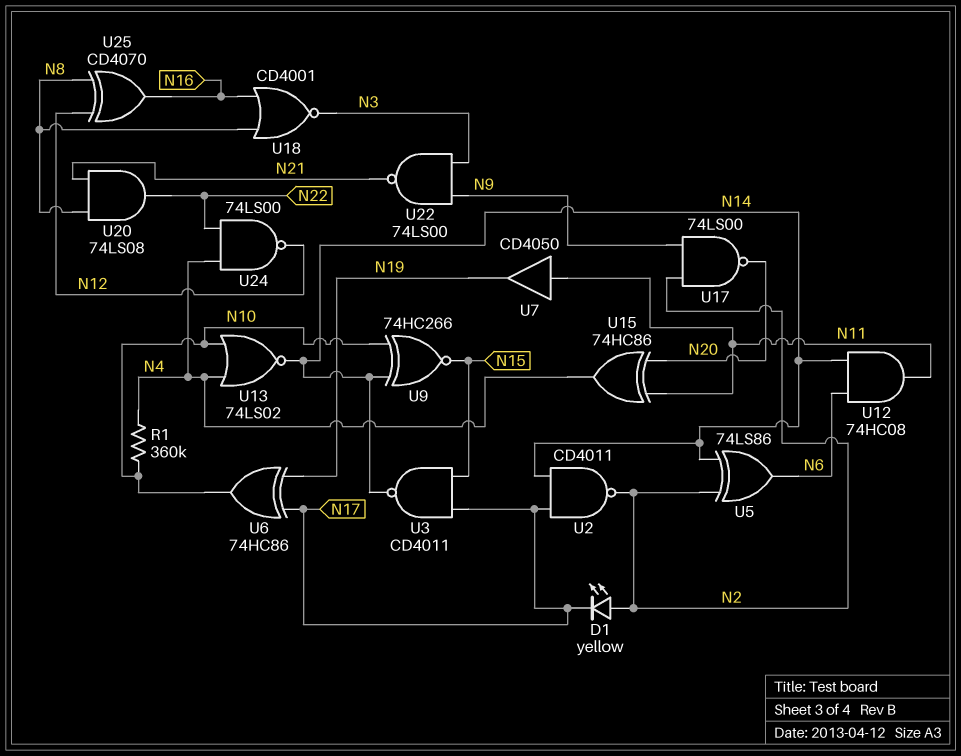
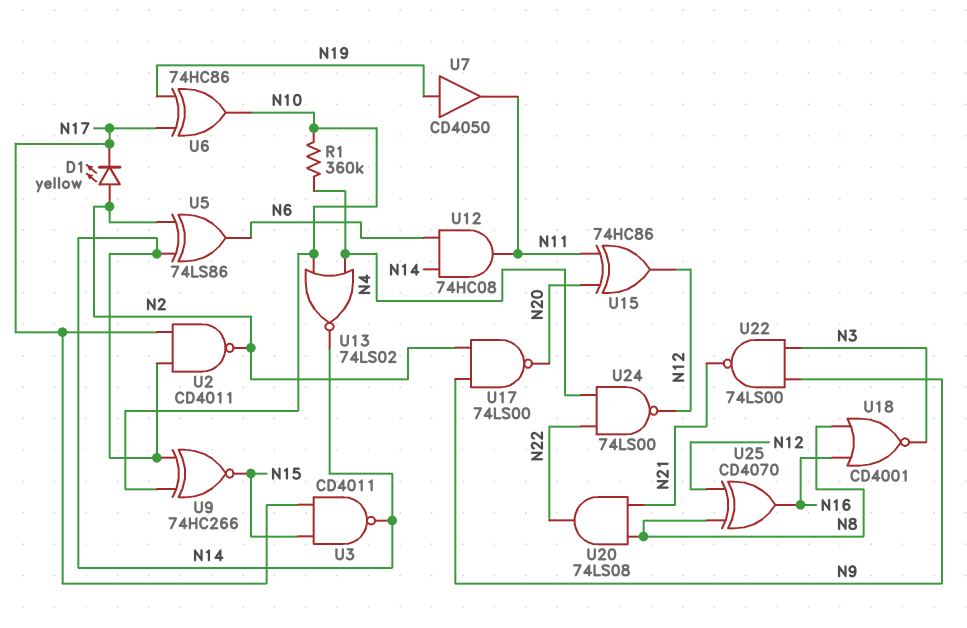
U7: buffer CD4050 (in N11, out N19) -> buffer CD4050 (in N19, out N11)
U15: XOR 74HC86 (in N11, in N20, out N4) -> XOR 74HC86 (in N11, in N20, out N12)

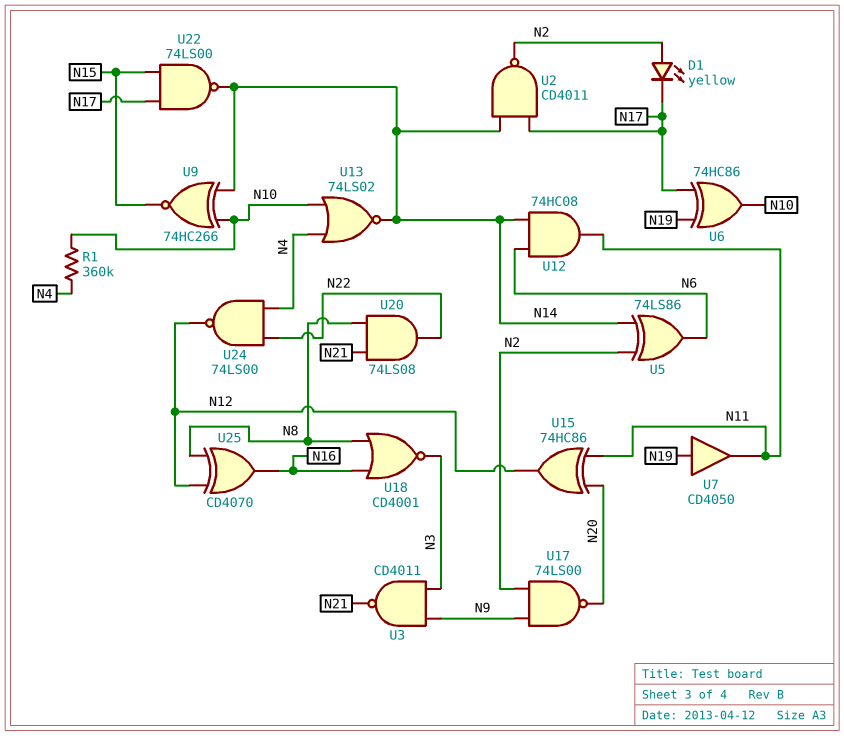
U3: NAND CD4011 (in N15, in N17, out N14) -> NAND CD4011 (in N3, in N9, out N21)
U22: NAND 74LS00 (in N3, in N9, out N21) -> NAND 74LS00 (in N15, in N17, out N14)

